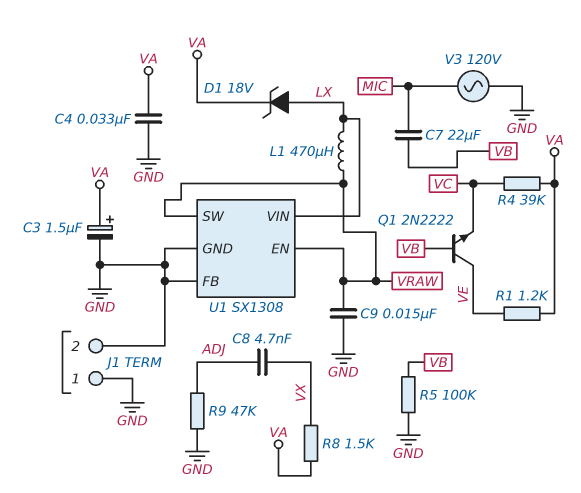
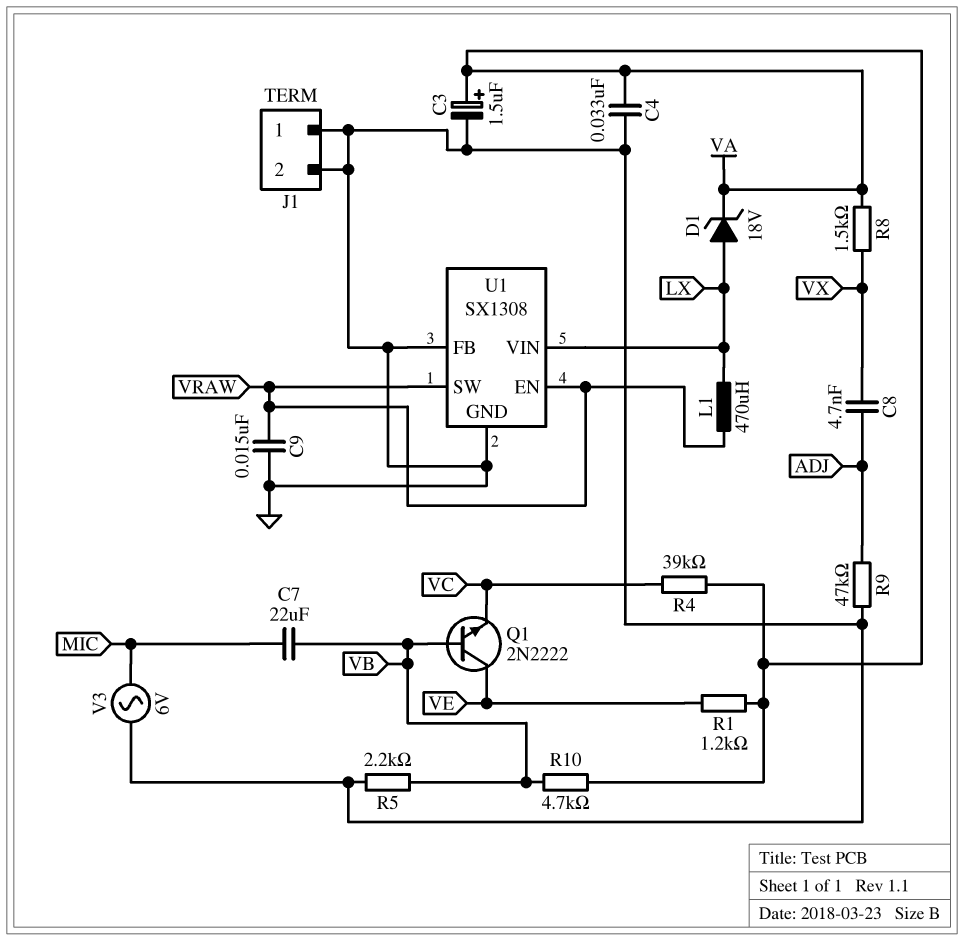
R5: 100k (GND, VB) -> 2.2k (GND, VB)
R10: none -> 4.7k (VA, VB)
V3: AC 120V (GND, MIC) -> AC 6V (GND, MIC)

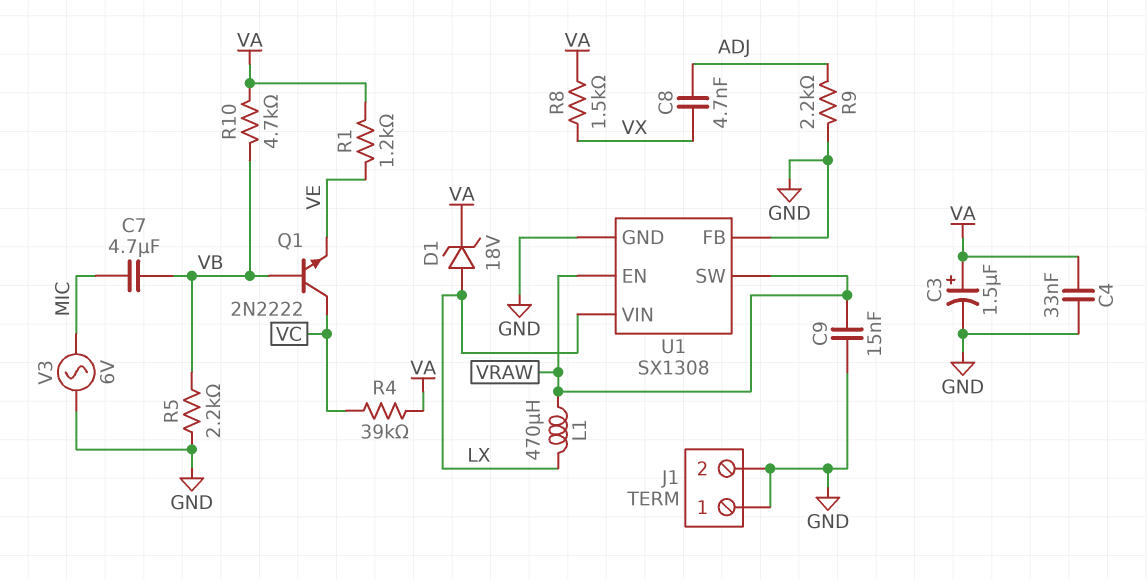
C7: 22uF (MIC, VB) -> 4.7uF (MIC, VB)
Q1: NPN 2N2222 (B VB, C VE, E VC) -> NPN 2N2222 (B VB, C VC, E VE)
R9: 47k (ADJ, GND) -> 2.2k (ADJ, GND)

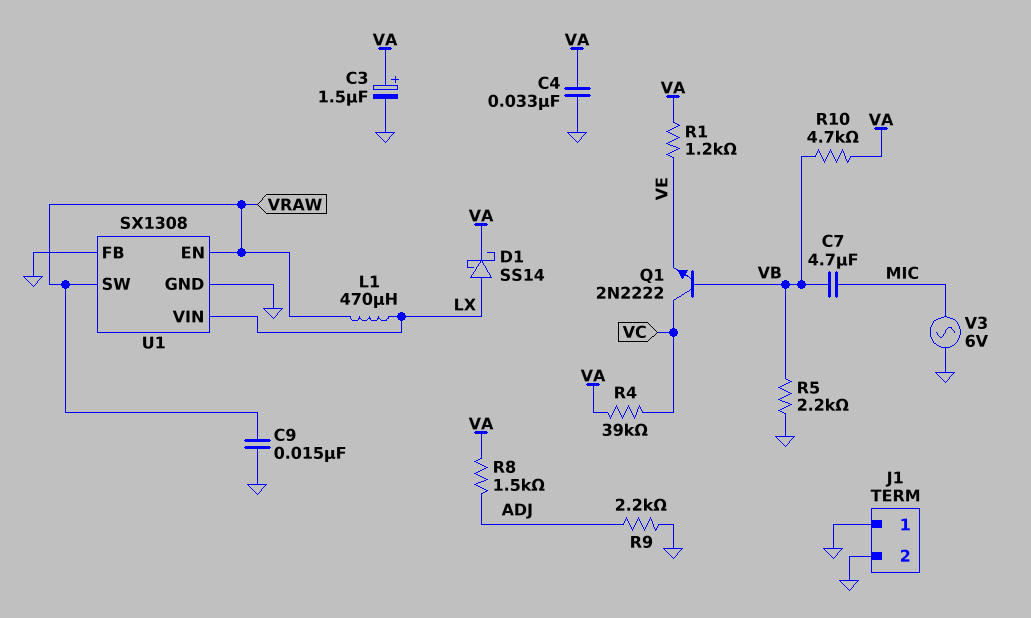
C8: 4.7nF (ADJ, VX) -> none
D1: zener 18V (A LX, K VA) -> schottky SS14 (A LX, K VA)
R8: 1.5k (VA, VX) -> 1.5k (ADJ, VA)

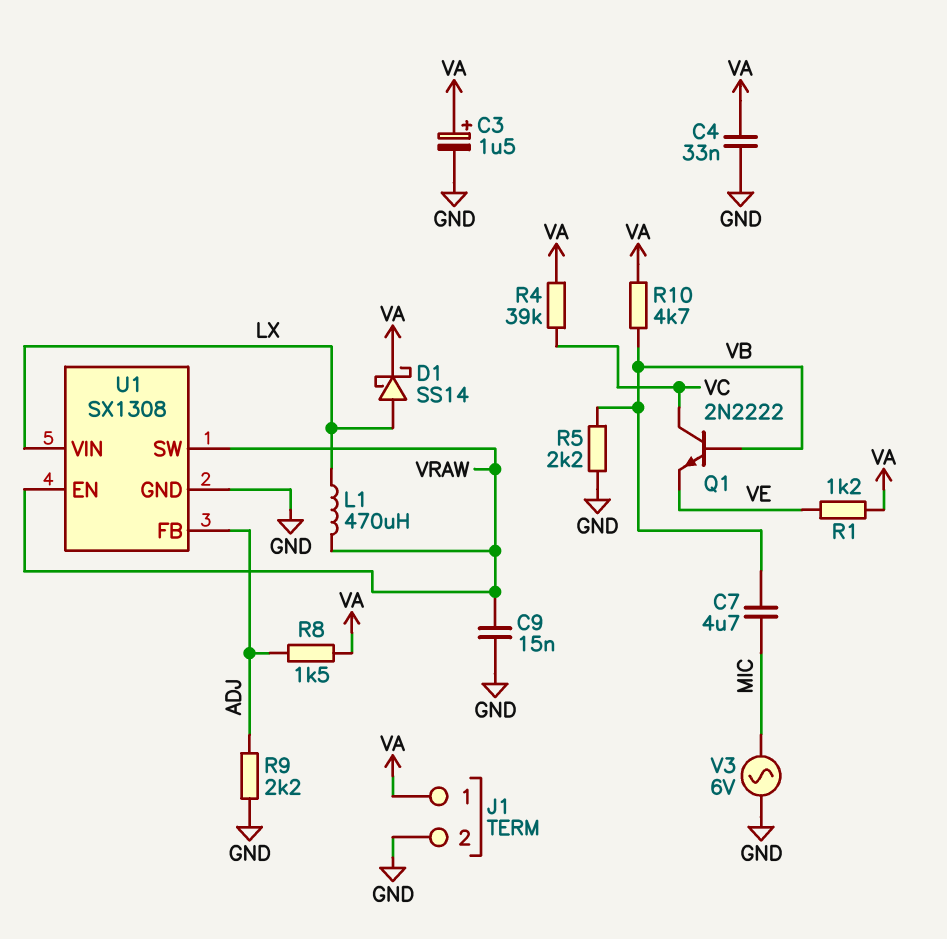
J1 pin 1: GND -> VA
U1 pin FB: GND -> ADJ

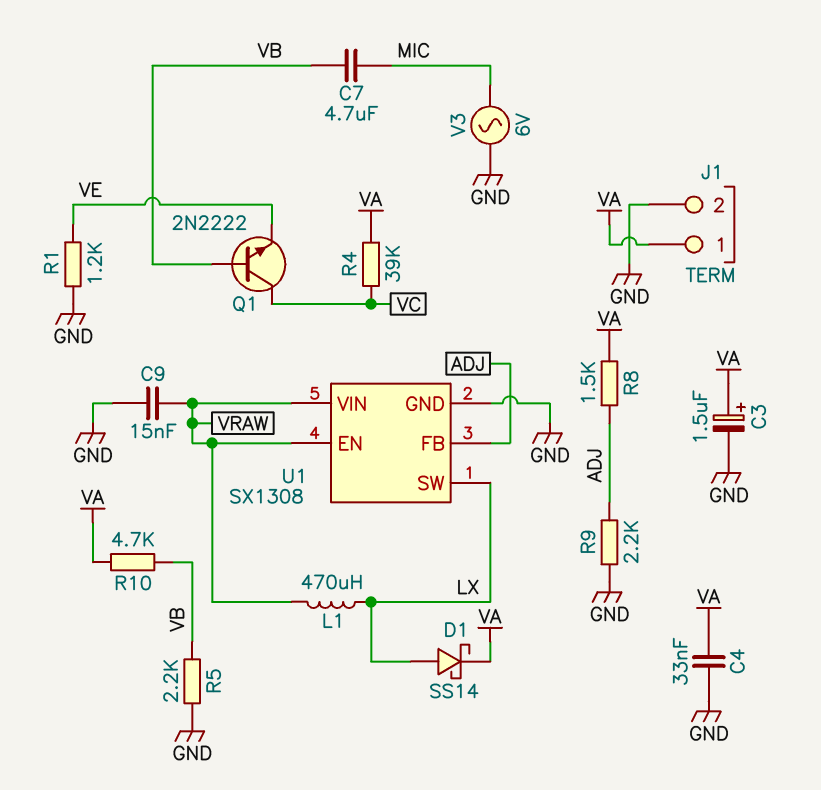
R1: 1.2k (VA, VE) -> 1.2k (GND, VE)
U1 pin SW: VRAW -> LX
U1 pin VIN: LX -> VRAW

